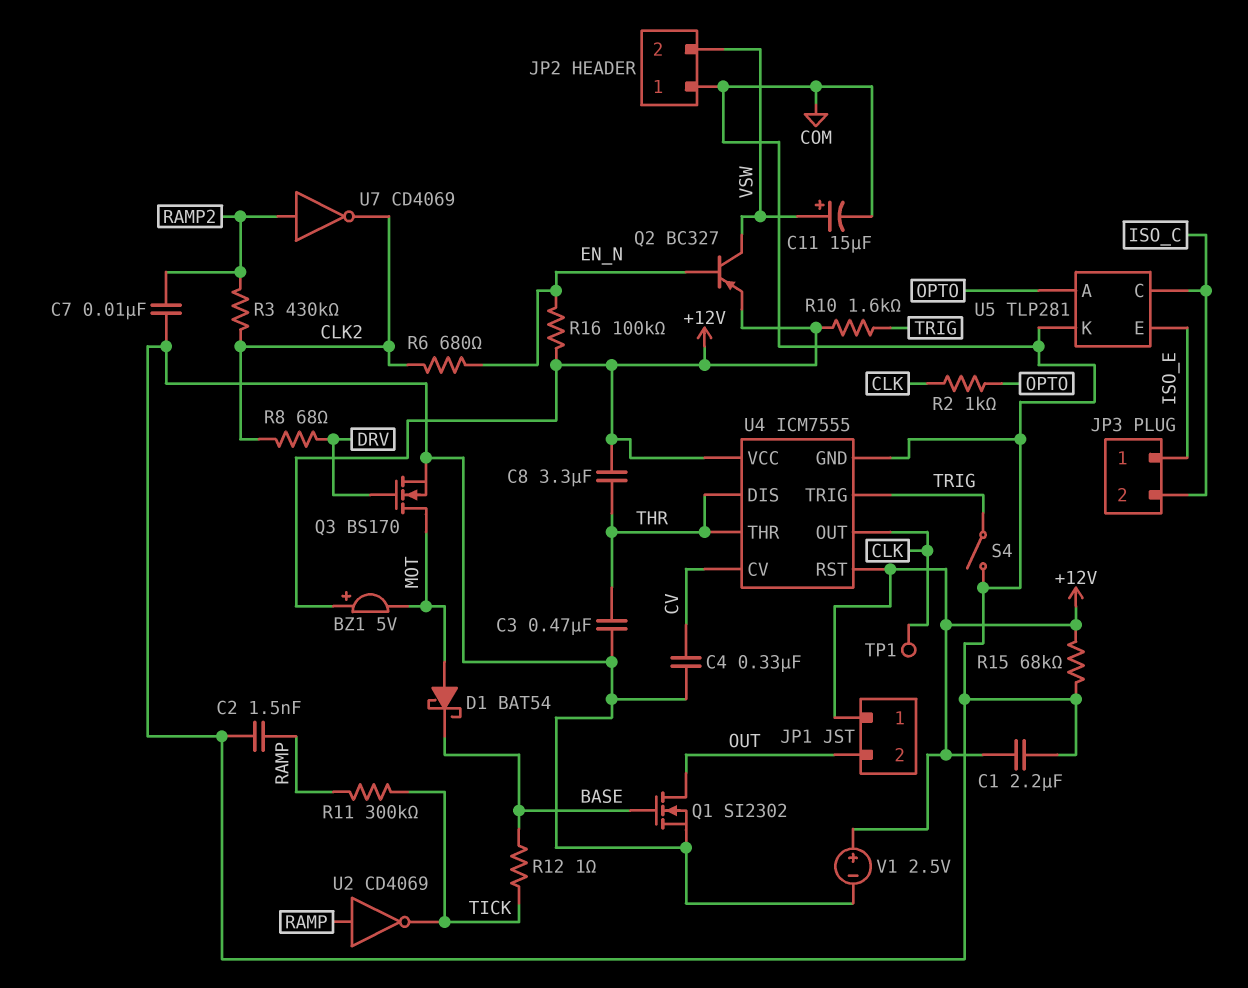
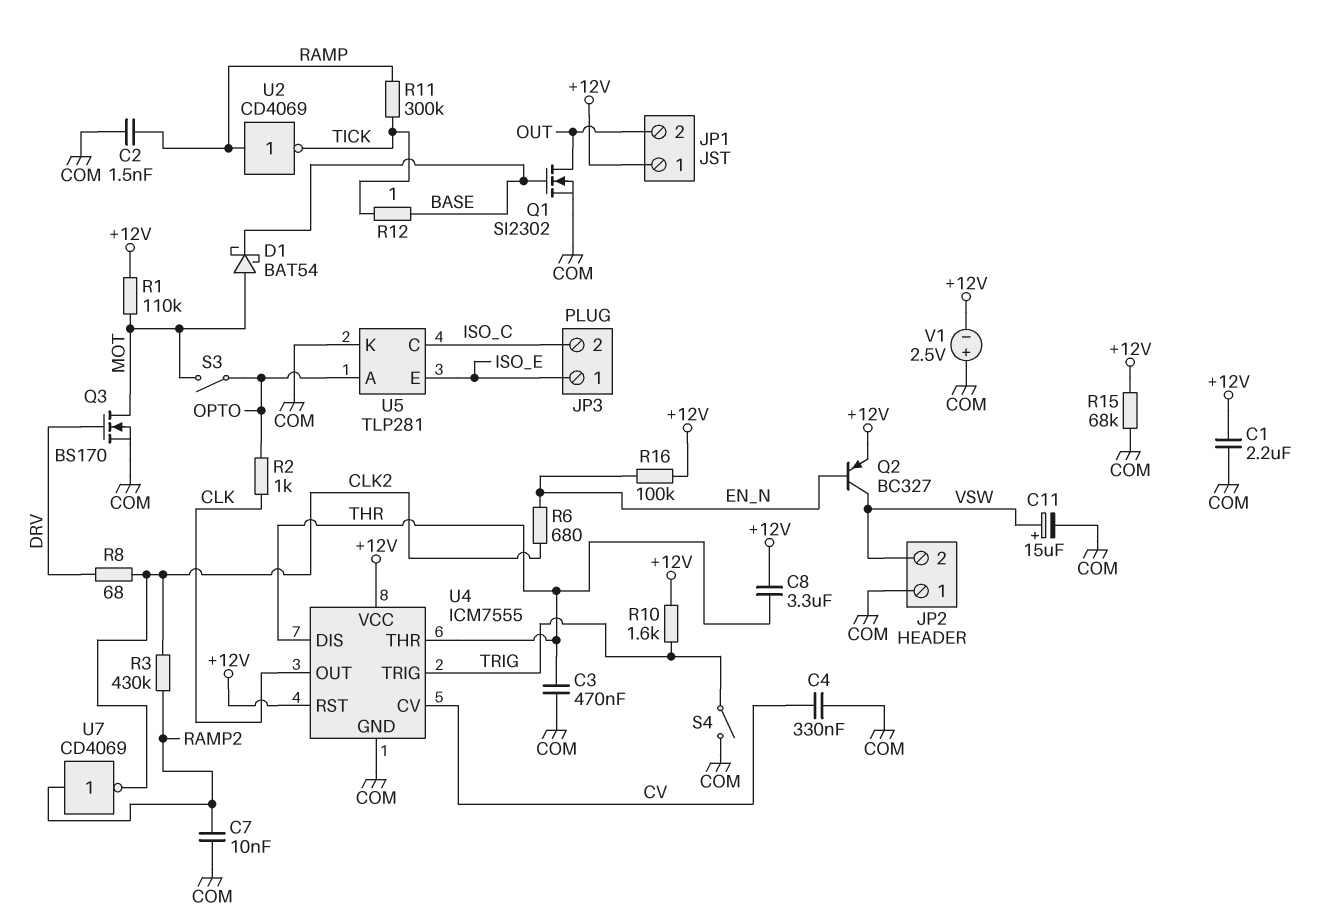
BZ1: buzzer 5V (plus +12V, minus MOT) -> none
R1: none -> 110k (+12V, MOT)
S3: none -> switch (MOT, OPTO)
TP1: test point (CLK) -> none
V1: 2.5V (plus +12V, minus COM) -> 2.5V (plus COM, minus +12V)

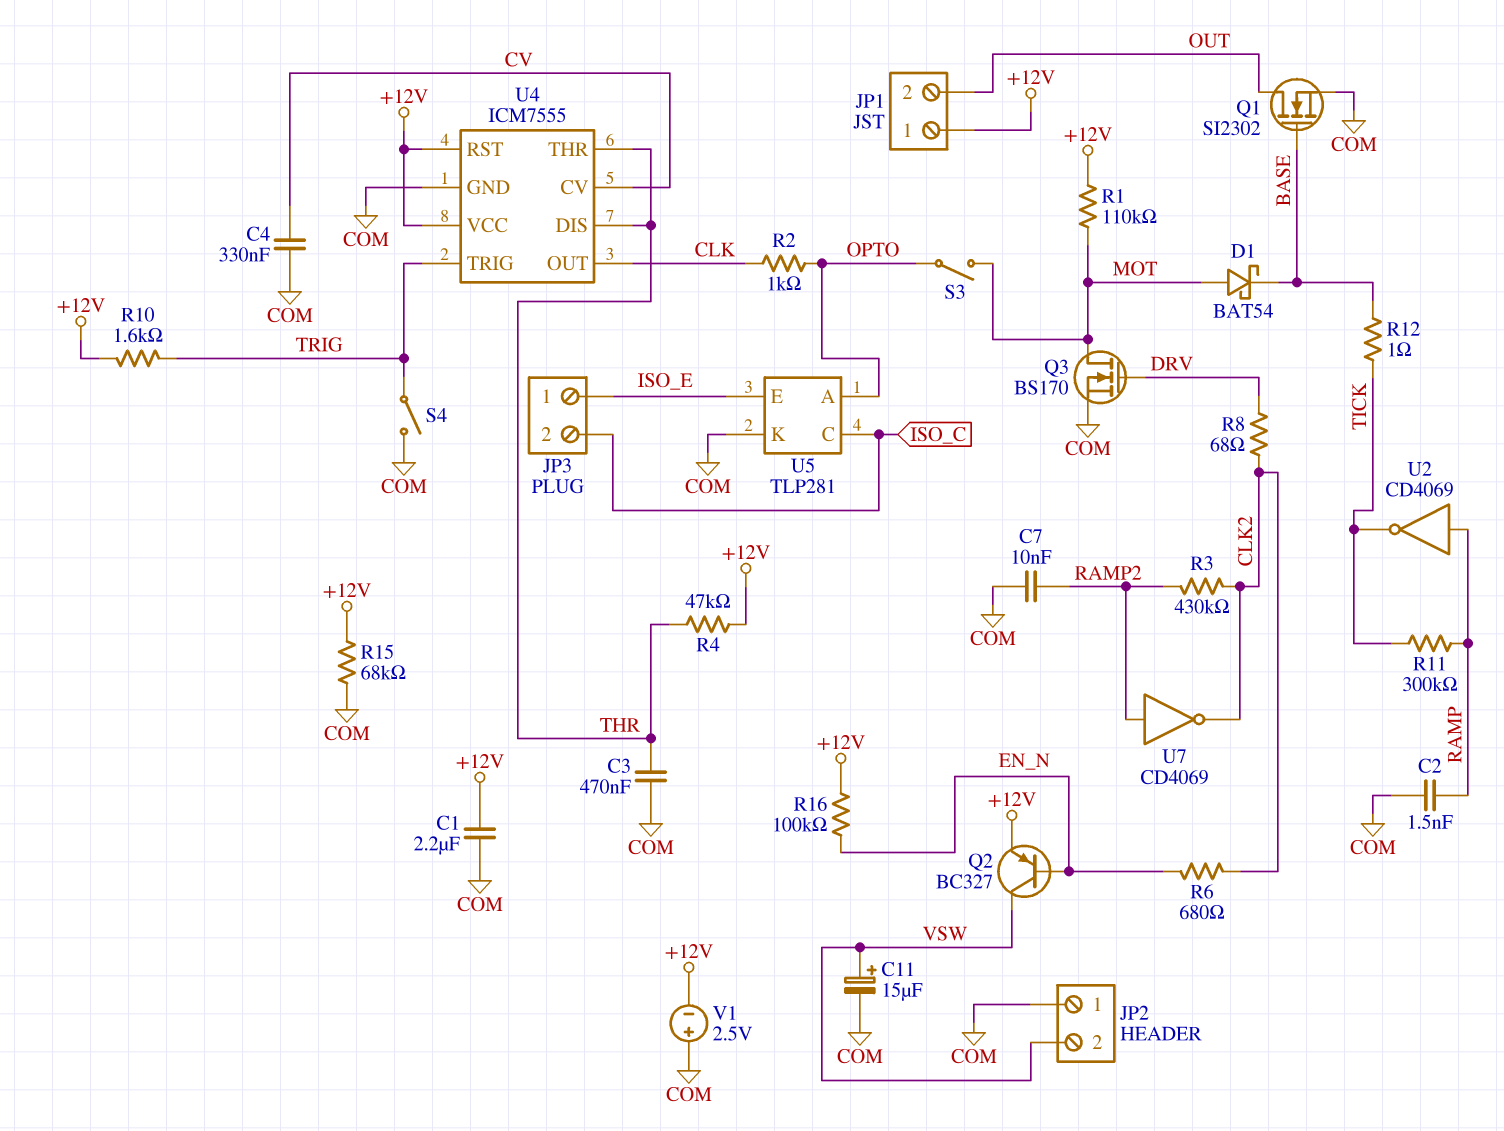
C8: 3.3uF (+12V, THR) -> none
R4: none -> 47k (+12V, THR)

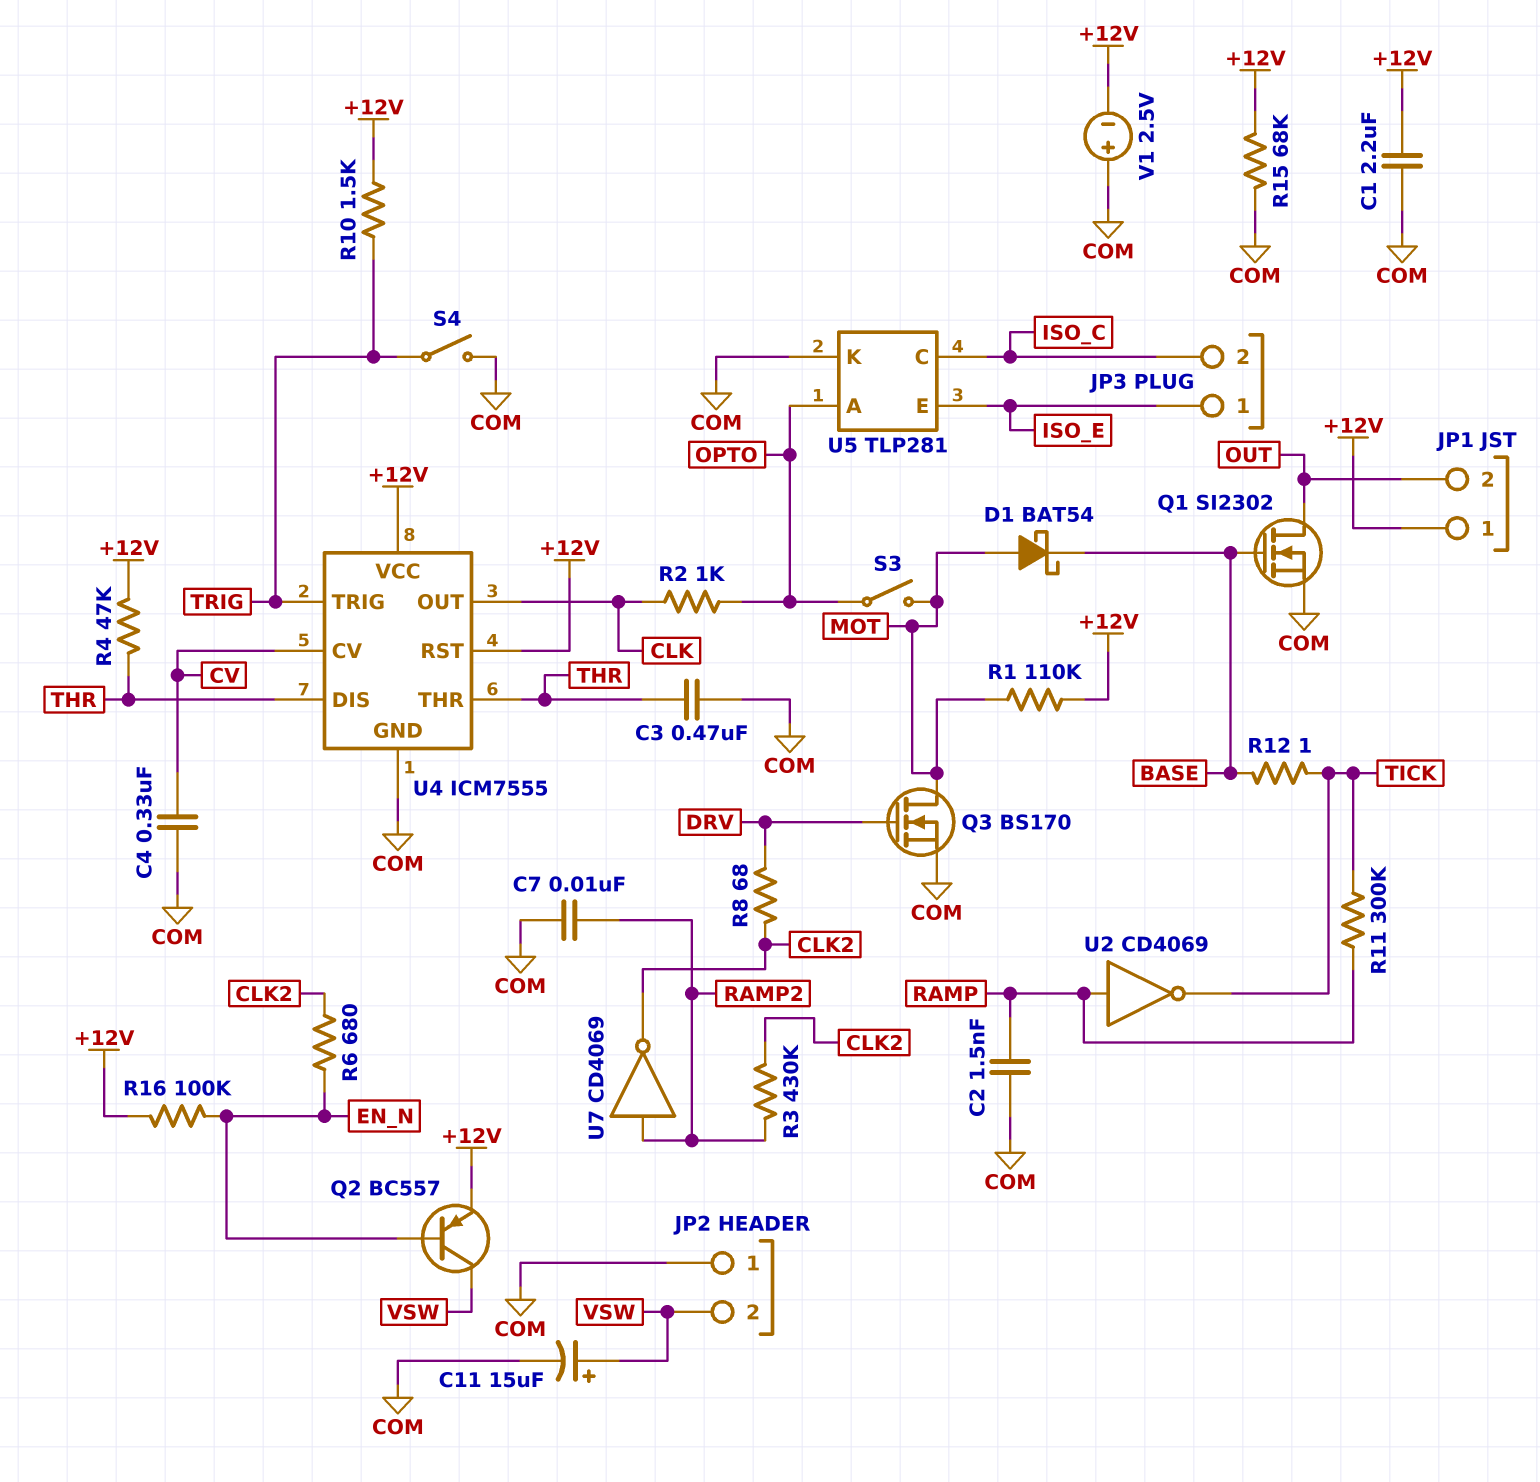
Q2: PNP BC327 (B EN_N, C VSW, E +12V) -> PNP BC557 (B EN_N, C VSW, E +12V)
R10: 1.6k (+12V, TRIG) -> 1.5k (+12V, TRIG)

